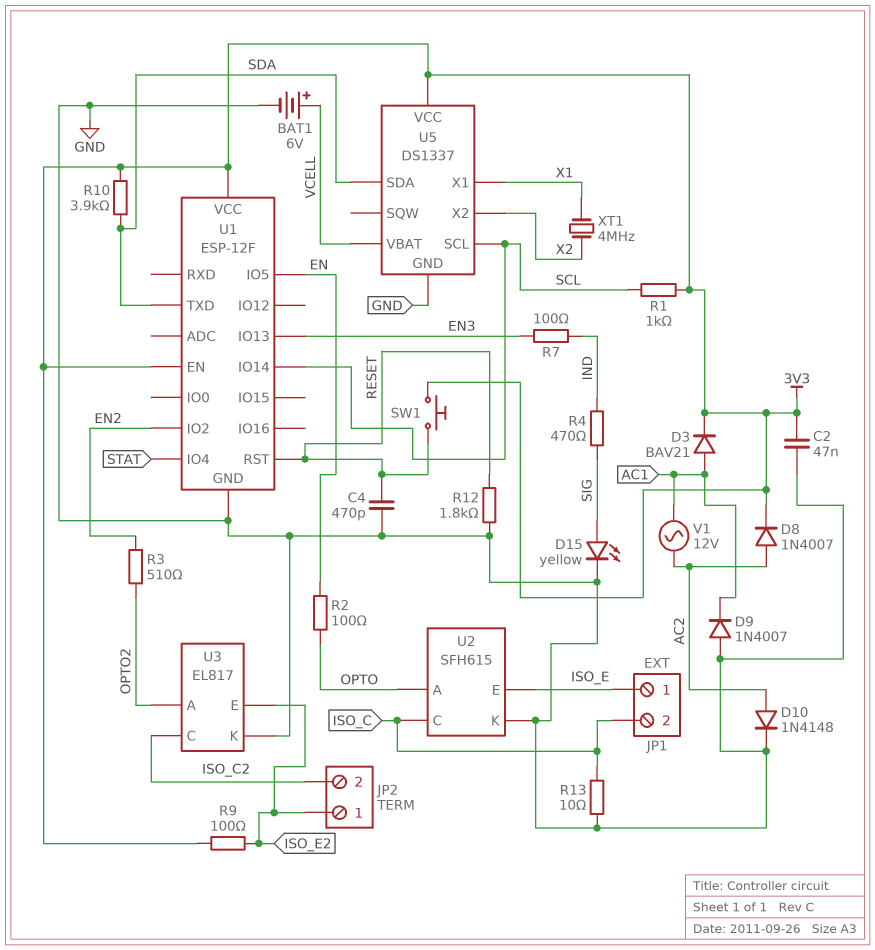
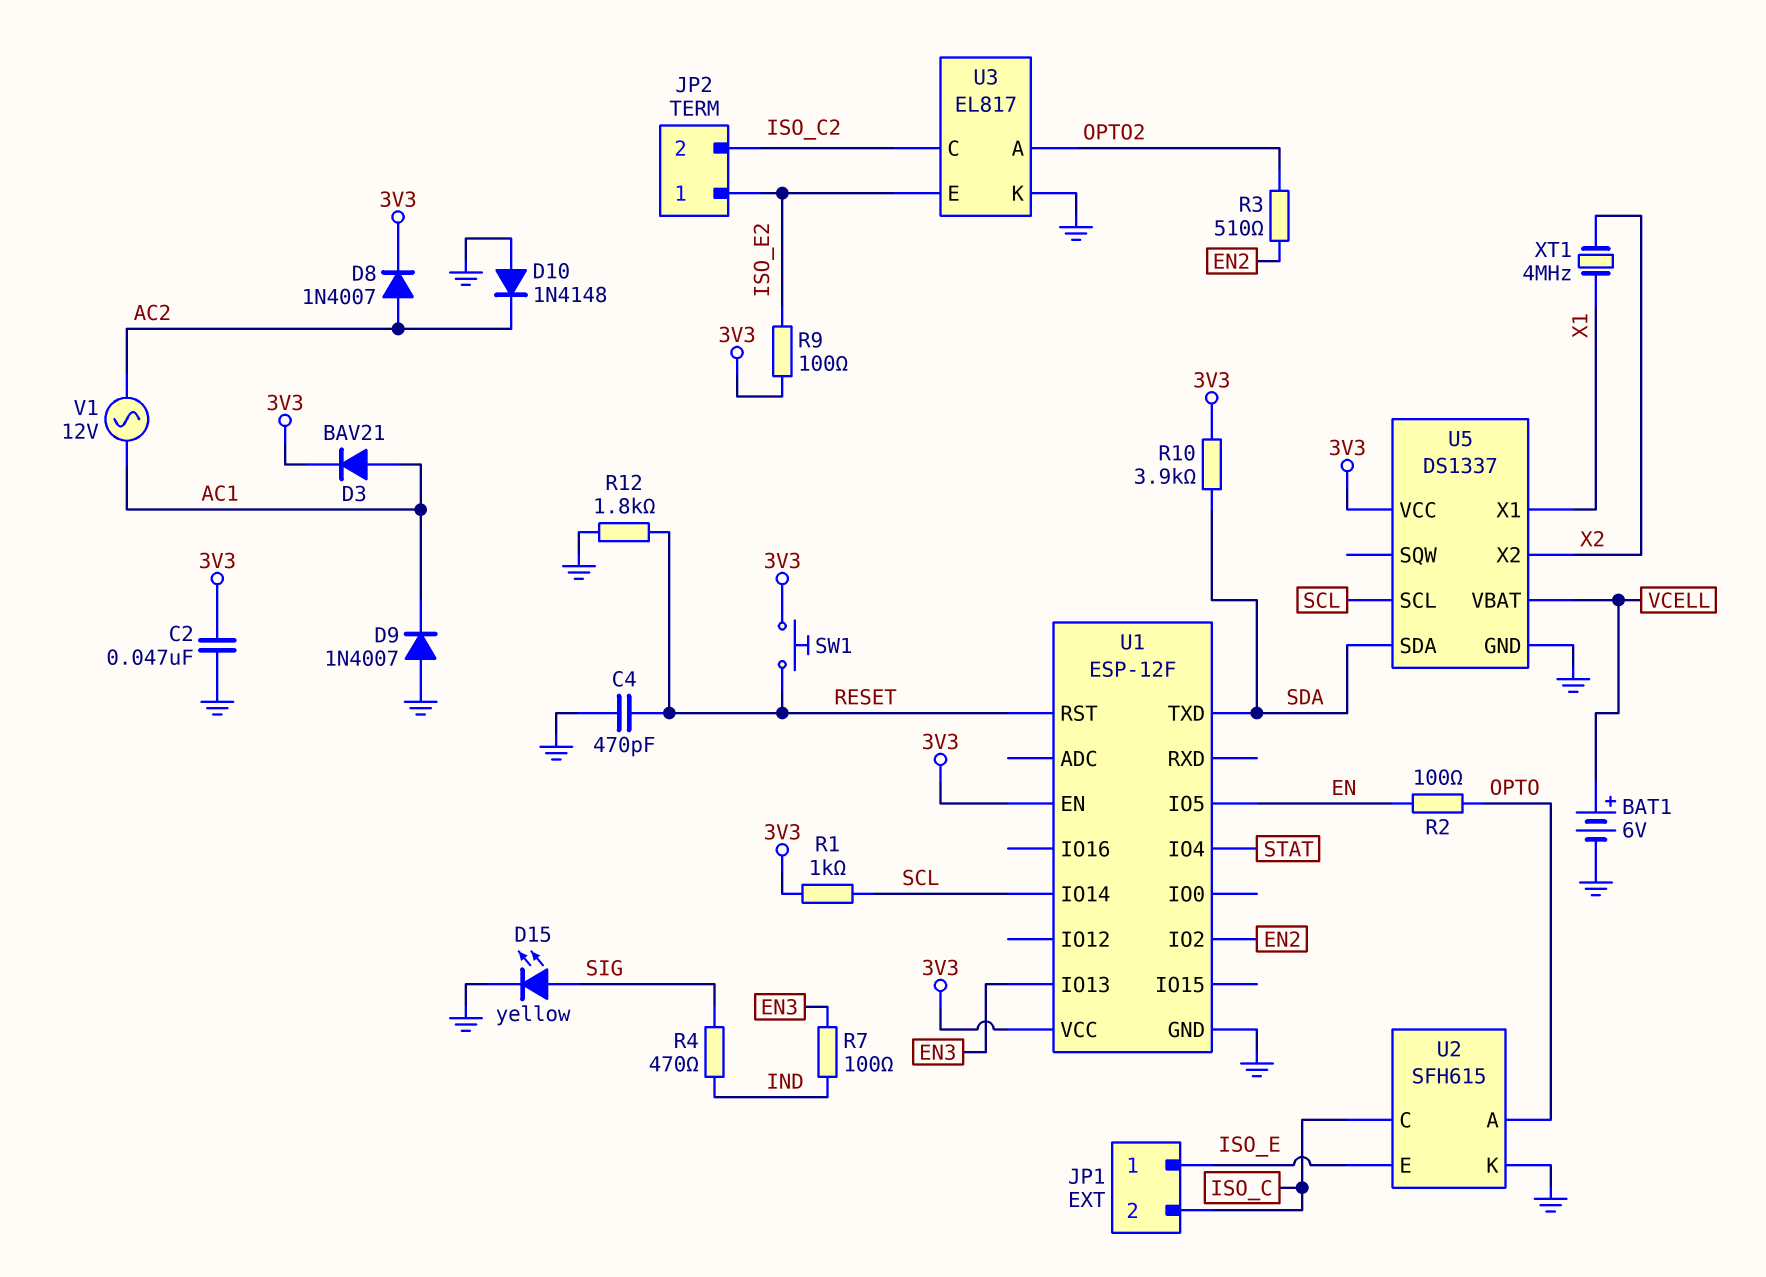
D10: diode 1N4148 (A AC2, K GND) -> diode 1N4148 (A GND, K AC2)
R13: 10 (GND, ISO_C) -> none

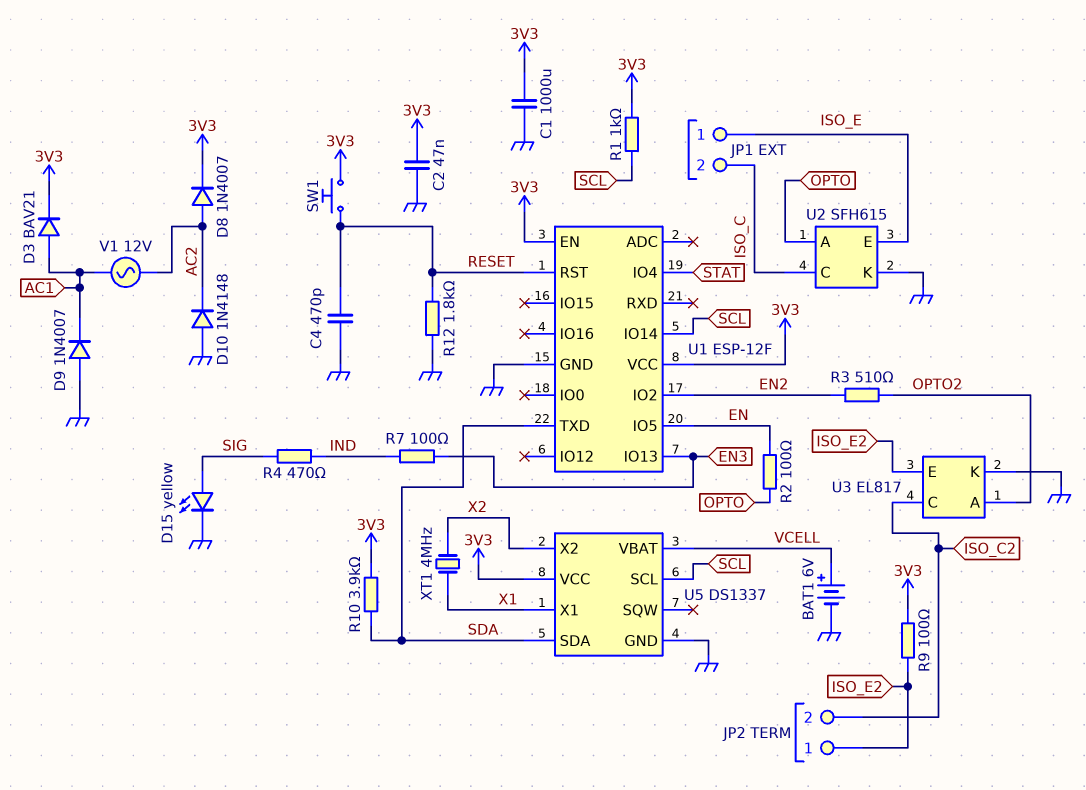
C1: none -> 1000uF (3V3, GND)

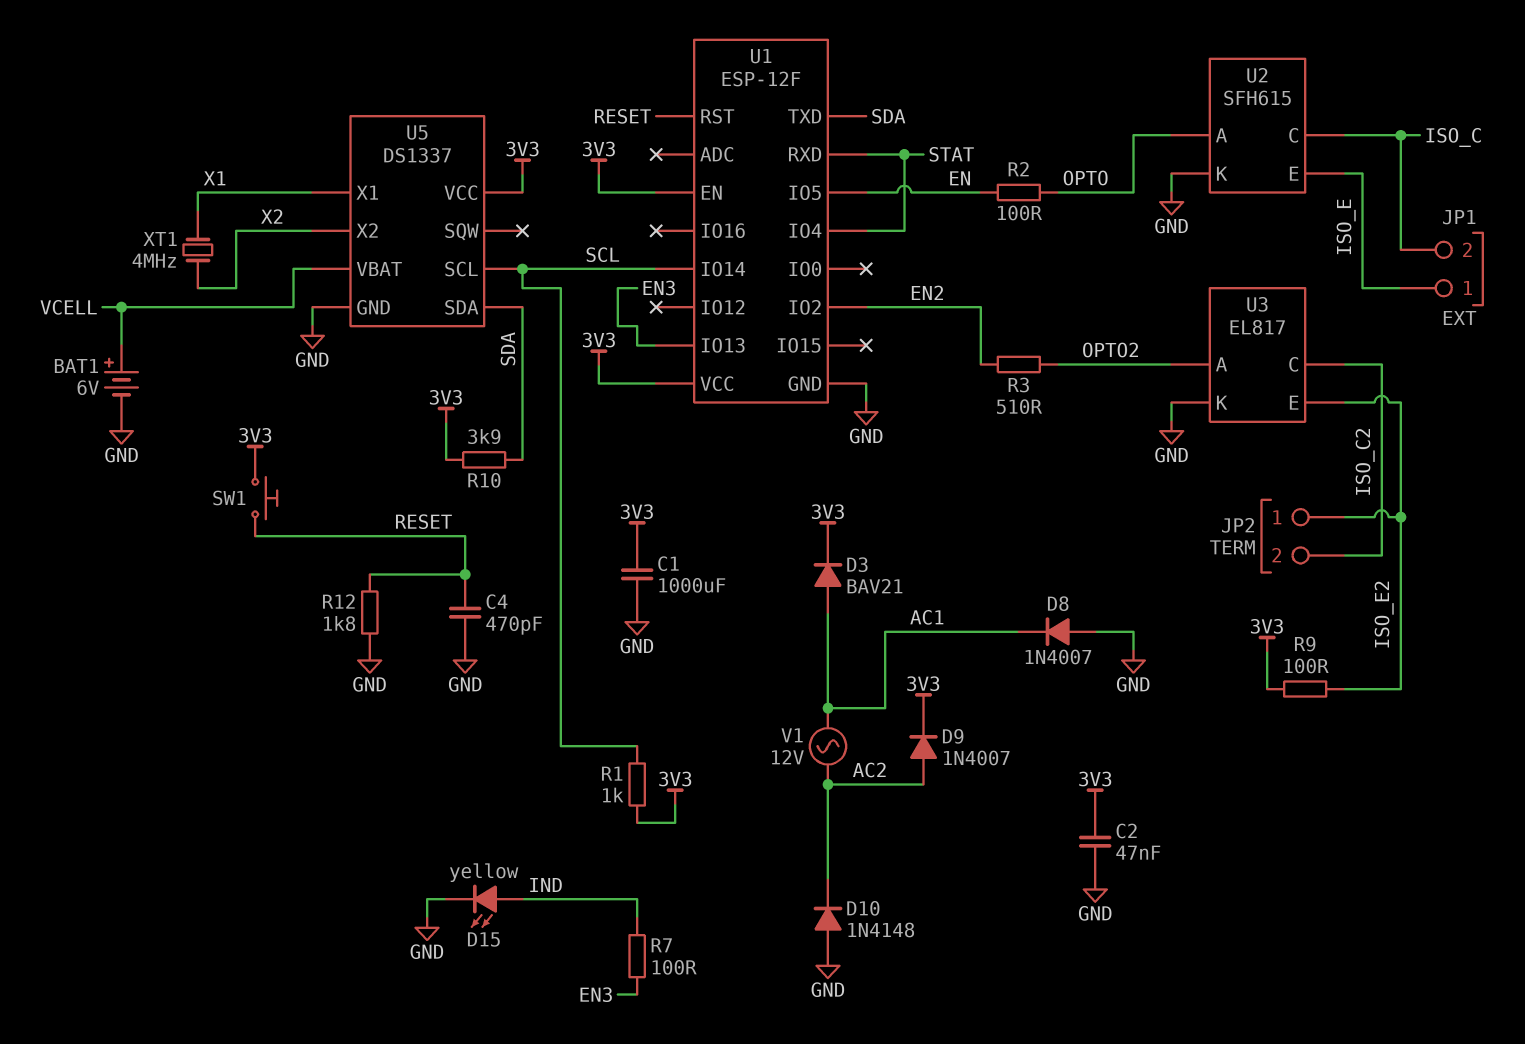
D8: diode 1N4007 (A AC2, K 3V3) -> diode 1N4007 (A GND, K AC1)
D9: diode 1N4007 (A GND, K AC1) -> diode 1N4007 (A AC2, K 3V3)
D15: LED yellow (A SIG, K GND) -> LED yellow (A IND, K GND)
R4: 470 (IND, SIG) -> none
U1 pin RXD: none -> STAT

